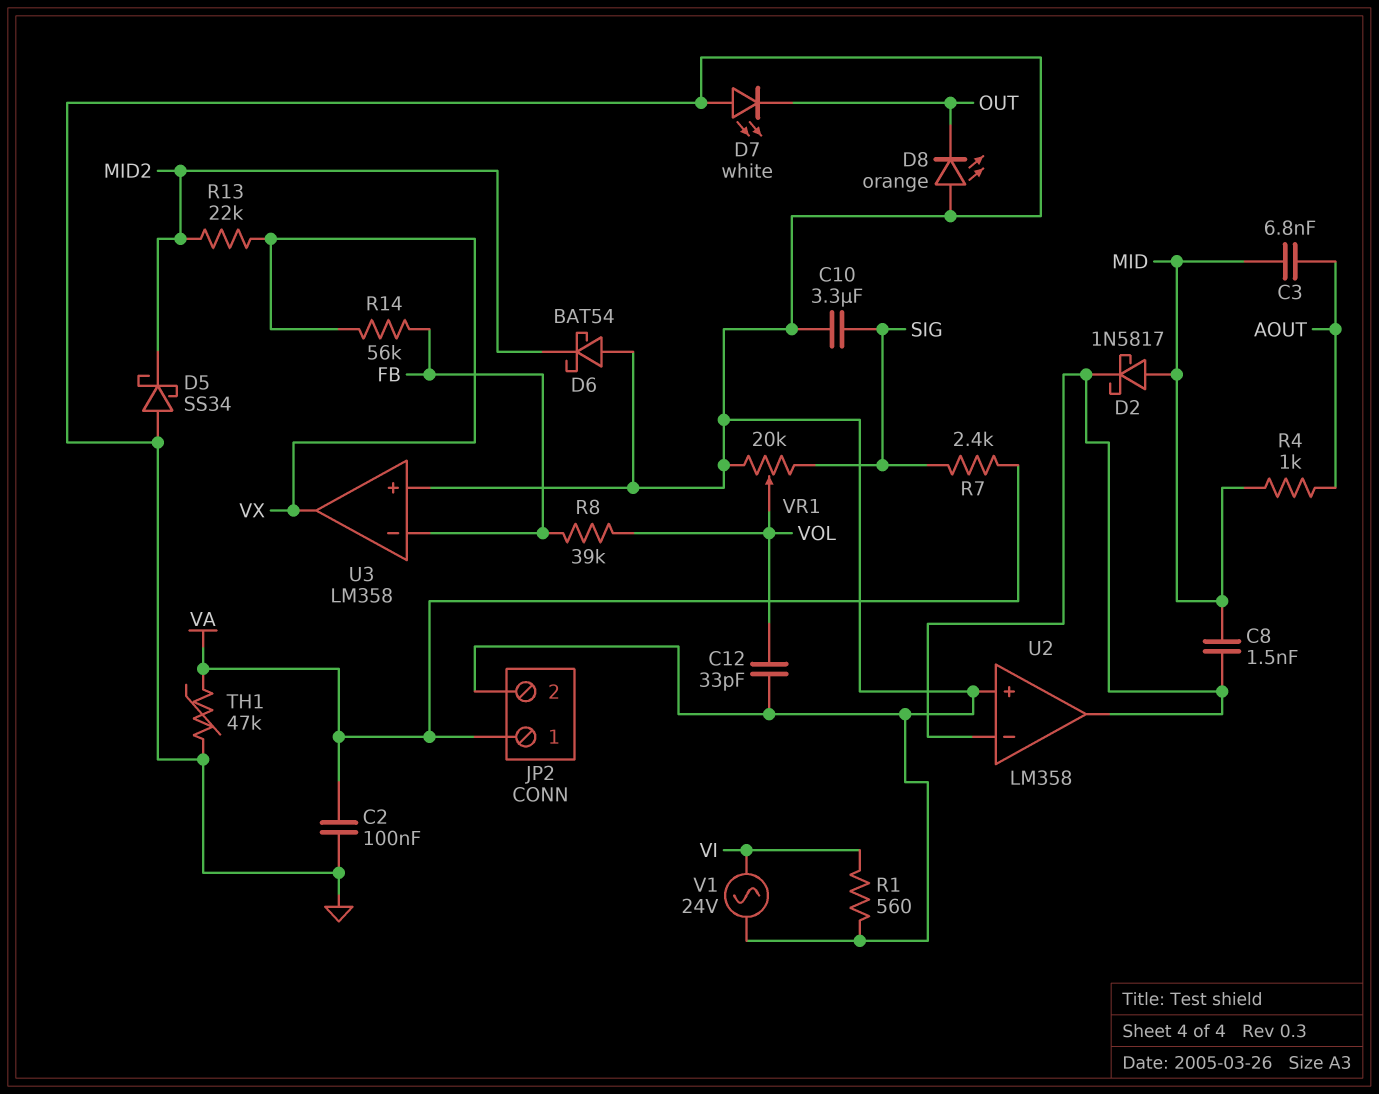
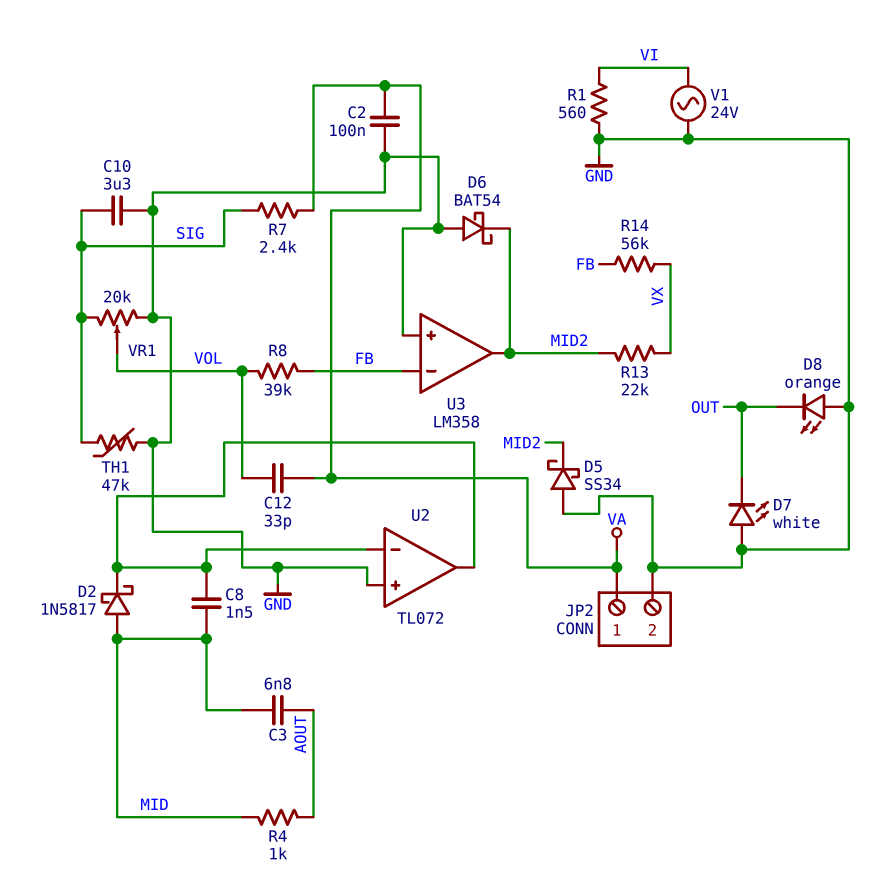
C12: 33pF (GND, VOL) -> 33pF (VA, VOL)
TH1: 47k (GND, VA) -> 47k (GND, SIG)
U2: LM358 -> TL072
U3 pin out: VX -> MID2

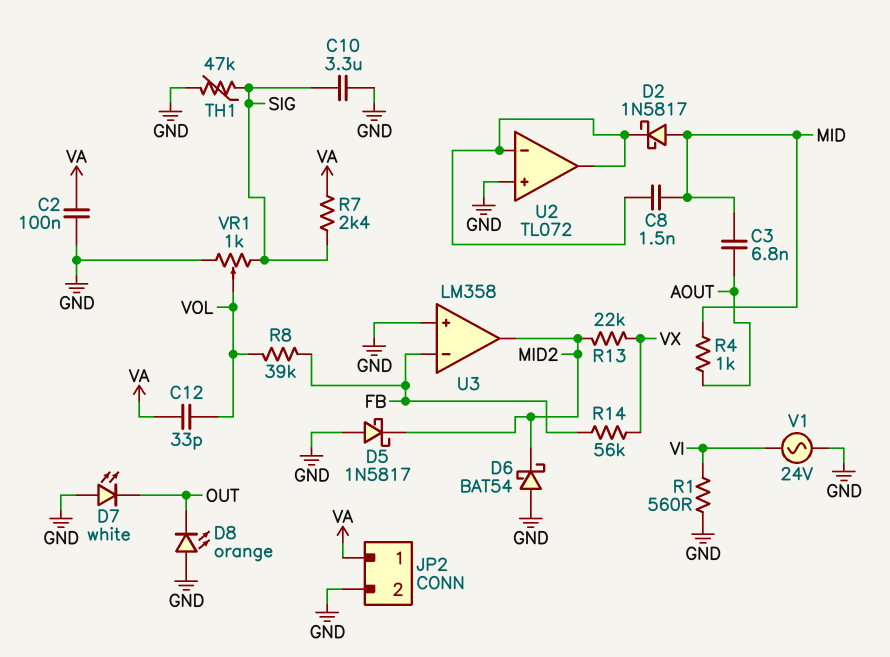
D5: schottky SS34 (A GND, K MID2) -> schottky 1N5817 (A GND, K MID2)
VR1: 20k (GND, SIG, wiper VOL) -> 1k (GND, SIG, wiper VOL)

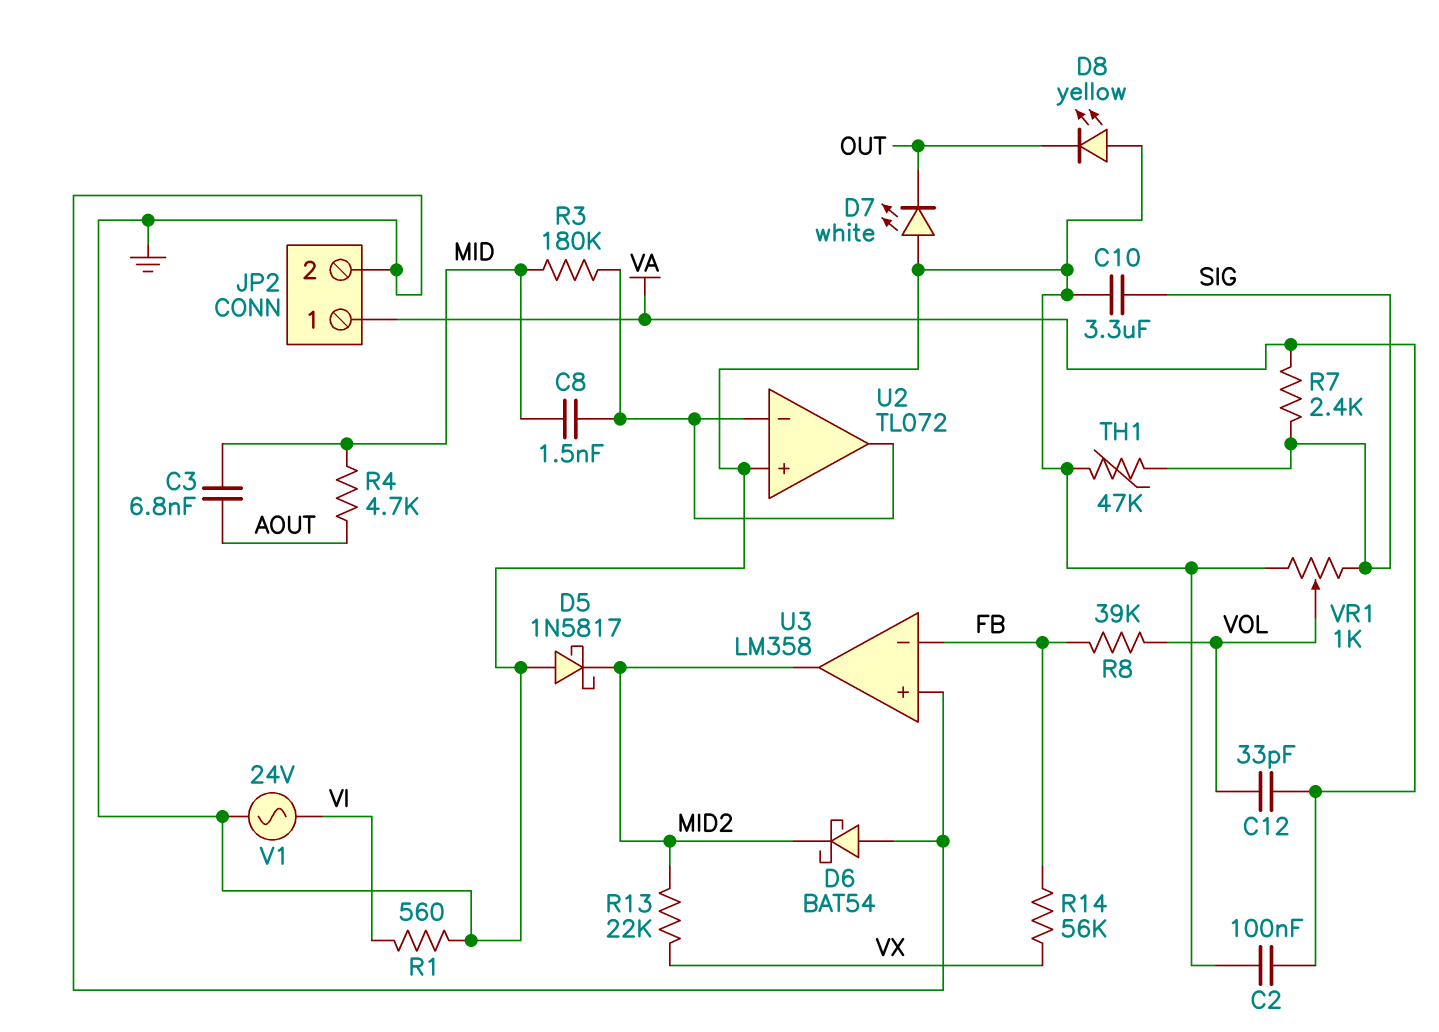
D2: schottky 1N5817 (A MID, K U2/in-) -> none
D8: LED orange (A GND, K OUT) -> LED yellow (A GND, K OUT)
R3: none -> 180k (MID, U2/in-)
R4: 1k (AOUT, MID) -> 4.7k (AOUT, MID)

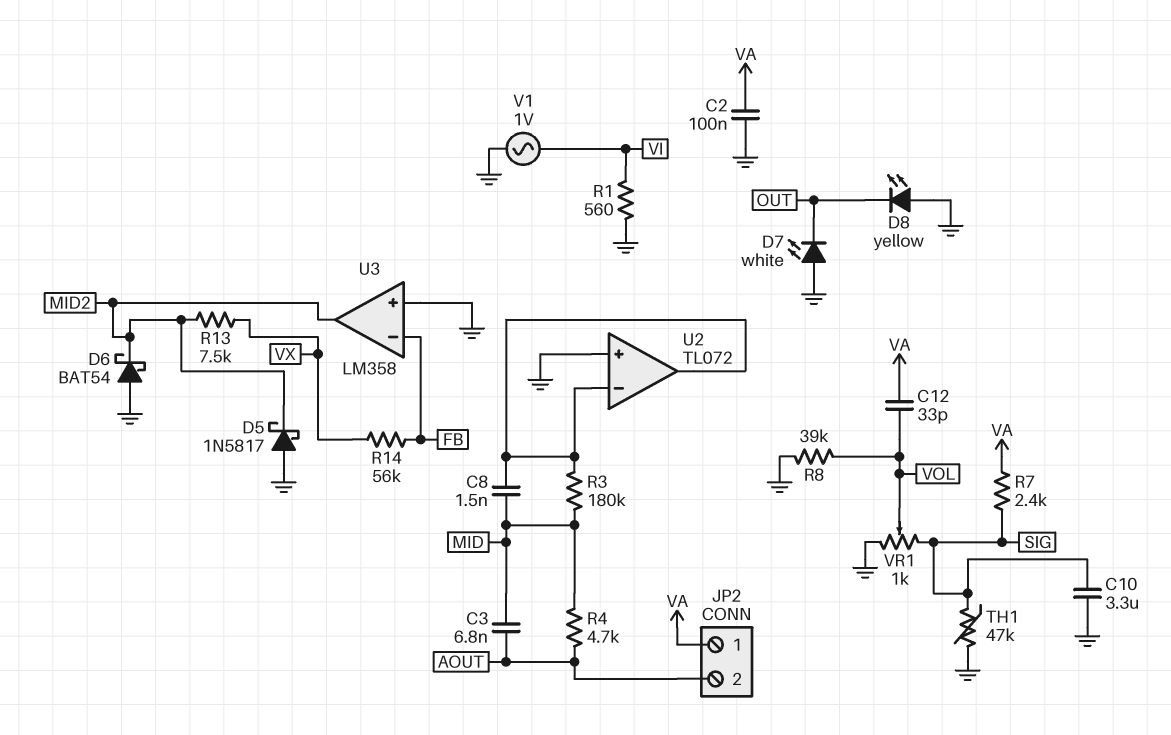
JP2 pin 2: GND -> AOUT
R8: 39k (FB, VOL) -> 39k (GND, VOL)
R13: 22k (MID2, VX) -> 7.5k (MID2, VX)
V1: AC 24V (GND, VI) -> AC 1V (GND, VI)

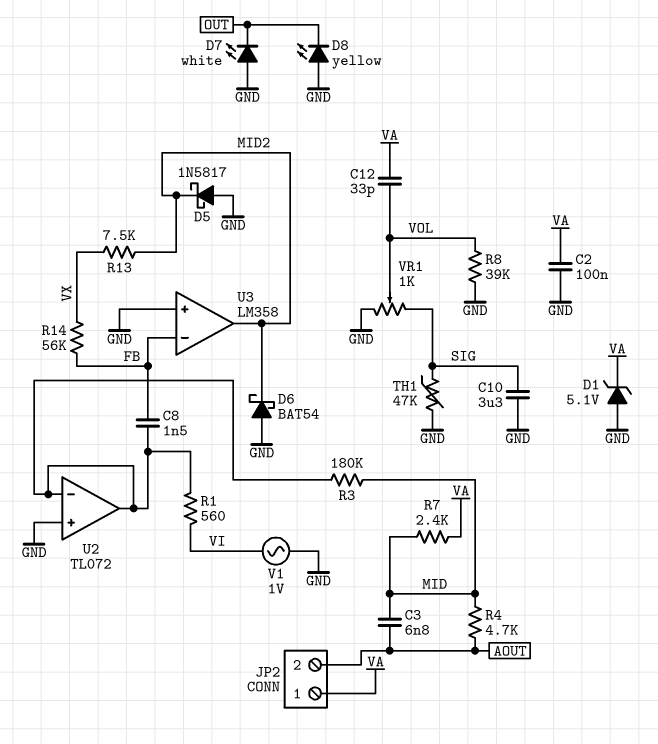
C8: 1.5nF (MID, U2/in-) -> 1.5nF (FB, U2/in-)
D1: none -> zener 5.1V (A GND, K VA)
R1: 560 (GND, VI) -> 560 (U2/in-, VI)
R7: 2.4k (SIG, VA) -> 2.4k (MID, VA)

